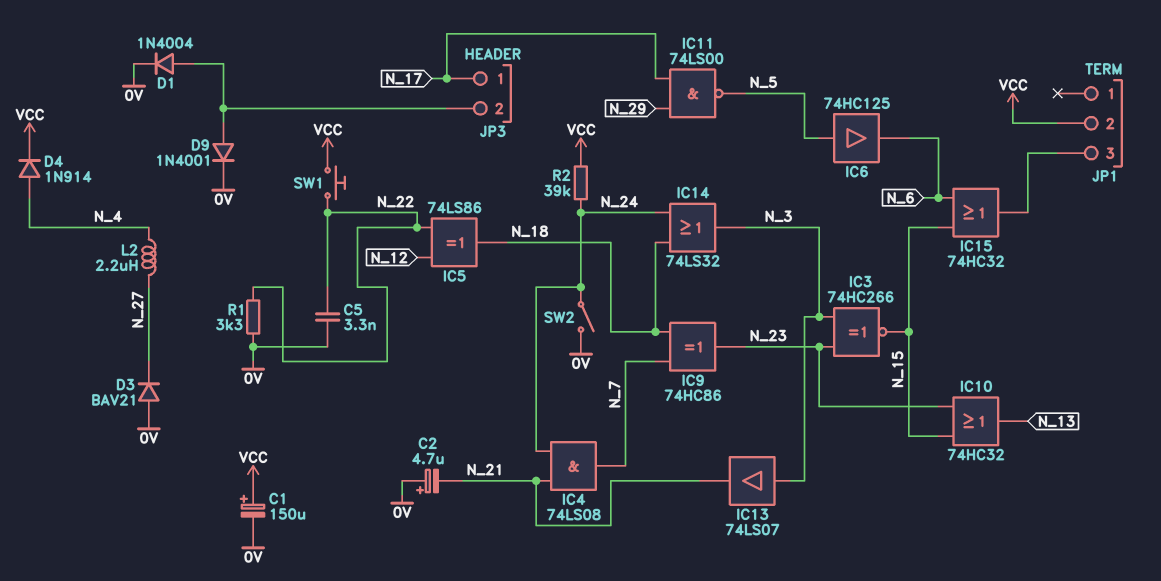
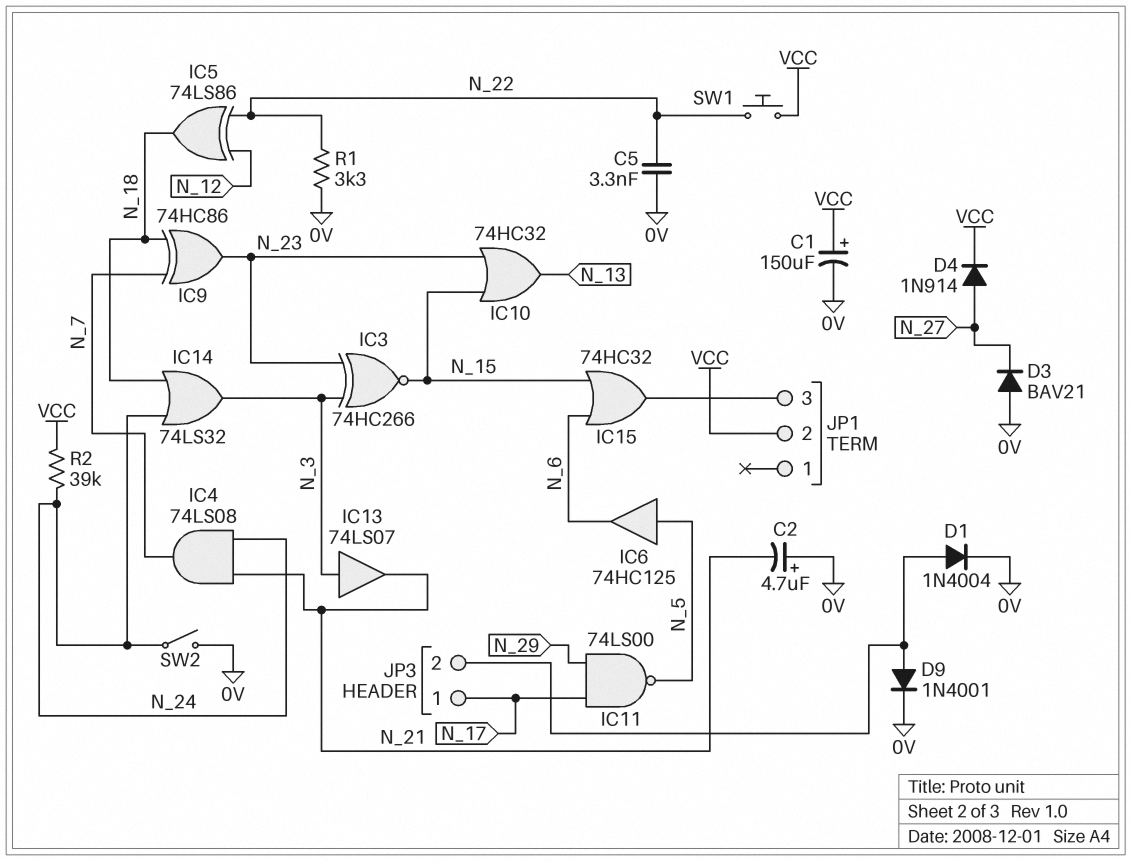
D4: diode 1N914 (A N_4, K VCC) -> diode 1N914 (A N_27, K VCC)
L2: 2.2uH (N_4, N_27) -> none

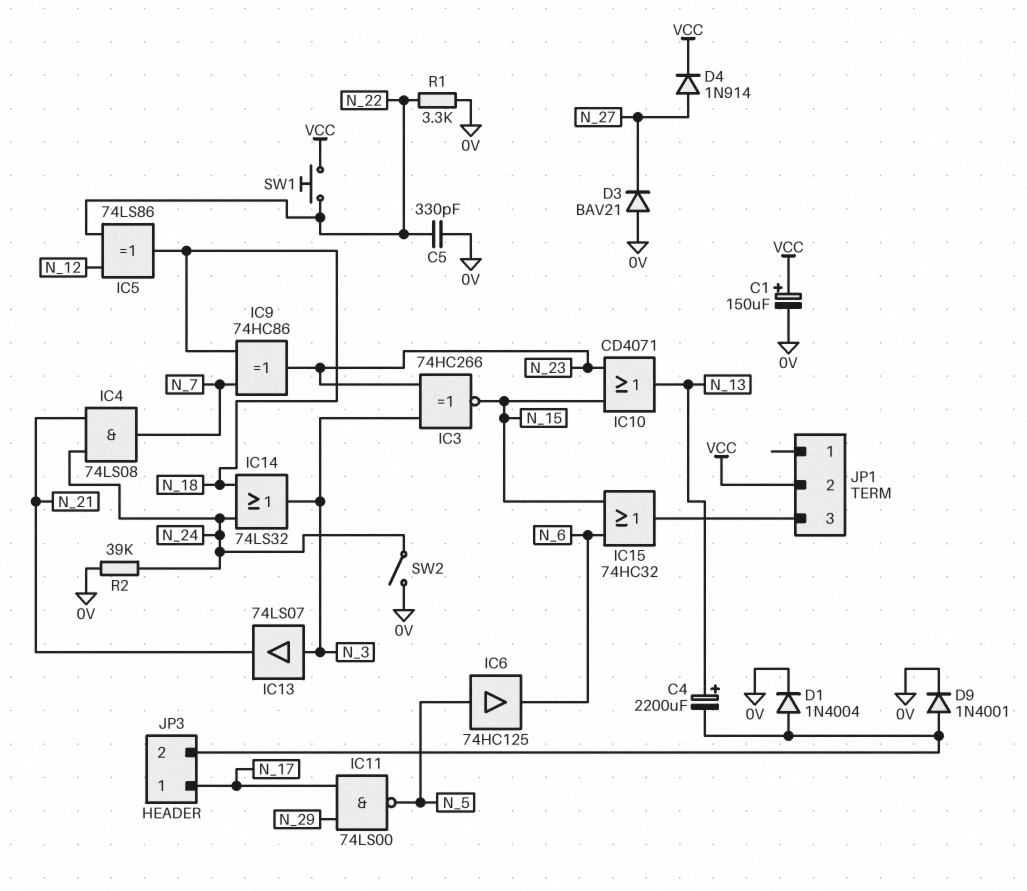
C2: 4.7uF (plus 0V, minus N_21) -> none
C4: none -> 2200uF (plus N_13, minus JP3/2)
C5: 3.3nF (0V, N_22) -> 330pF (0V, N_22)
IC10: OR 74HC32 (in N_15, in N_23, out N_13) -> OR CD4071 (in N_15, in N_23, out N_13)
R2: 39k (N_24, VCC) -> 39k (0V, N_24)

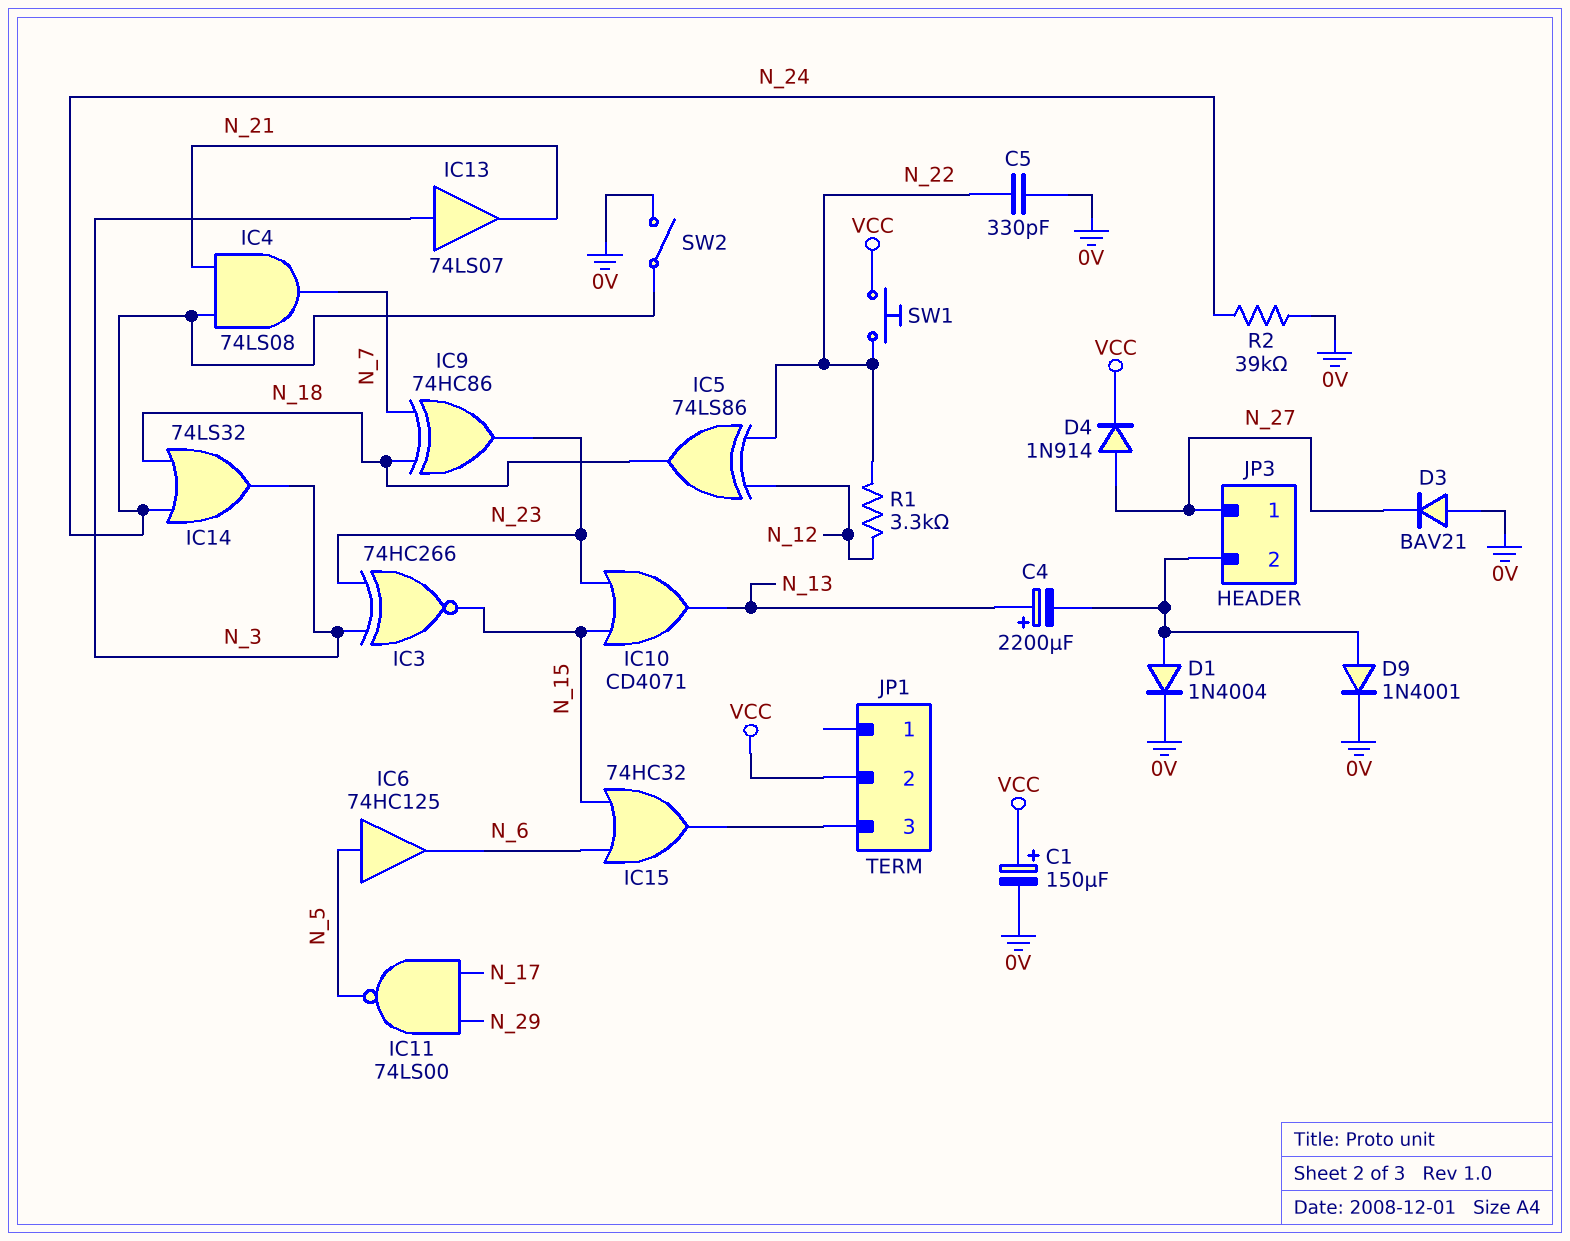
JP3 pin 1: N_17 -> N_27
R1: 3.3k (0V, N_22) -> 3.3k (N_12, N_22)

